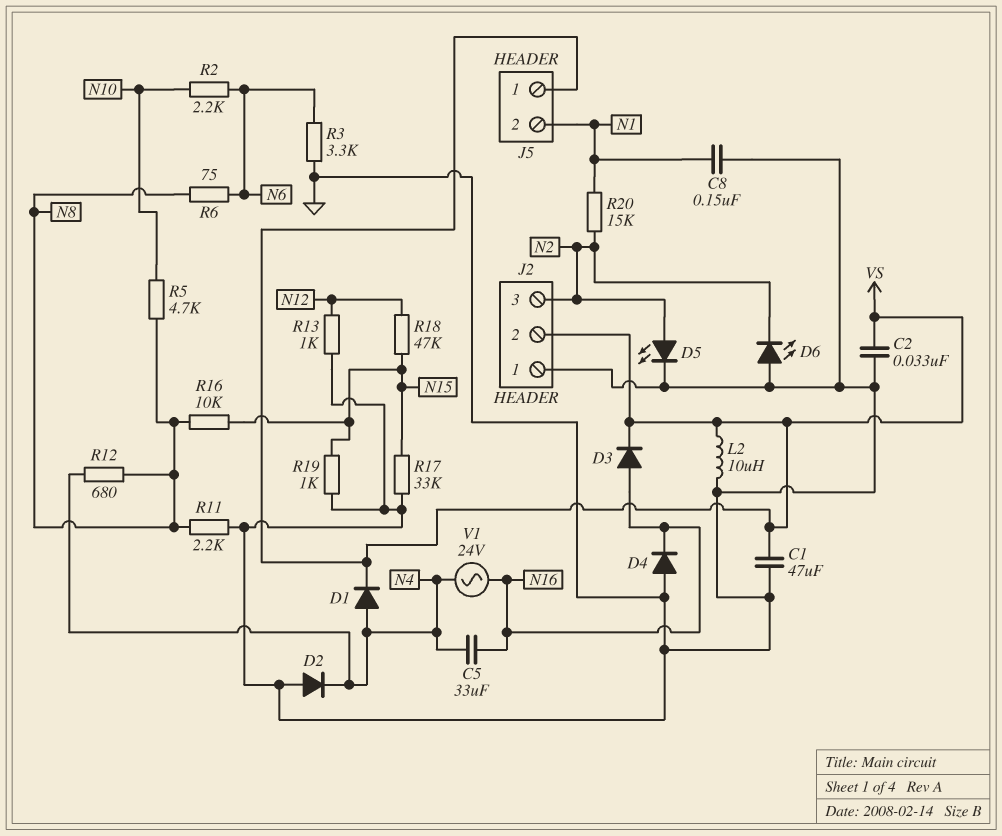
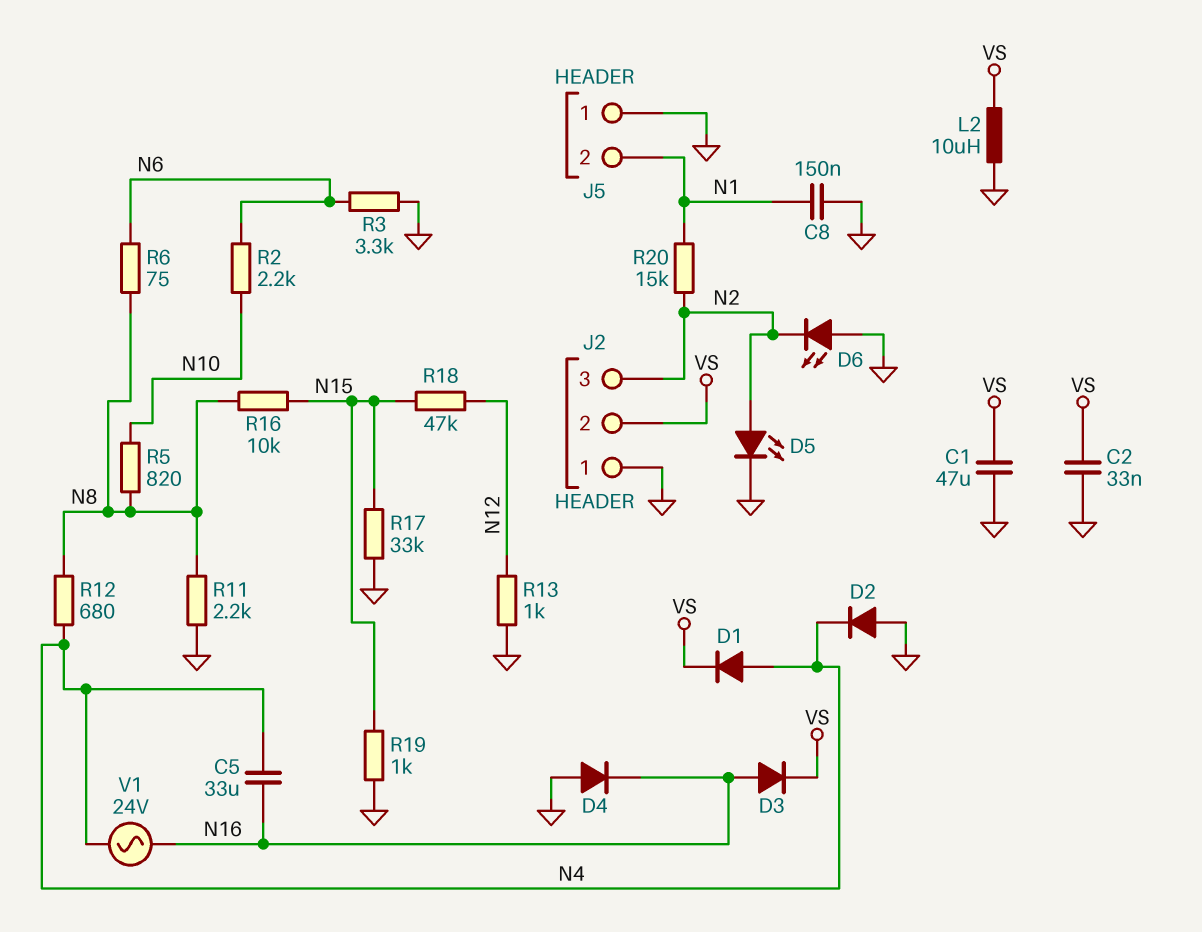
J5 pin 1: VS -> GND
R5: 4.7k (N8, N10) -> 820 (N8, N10)

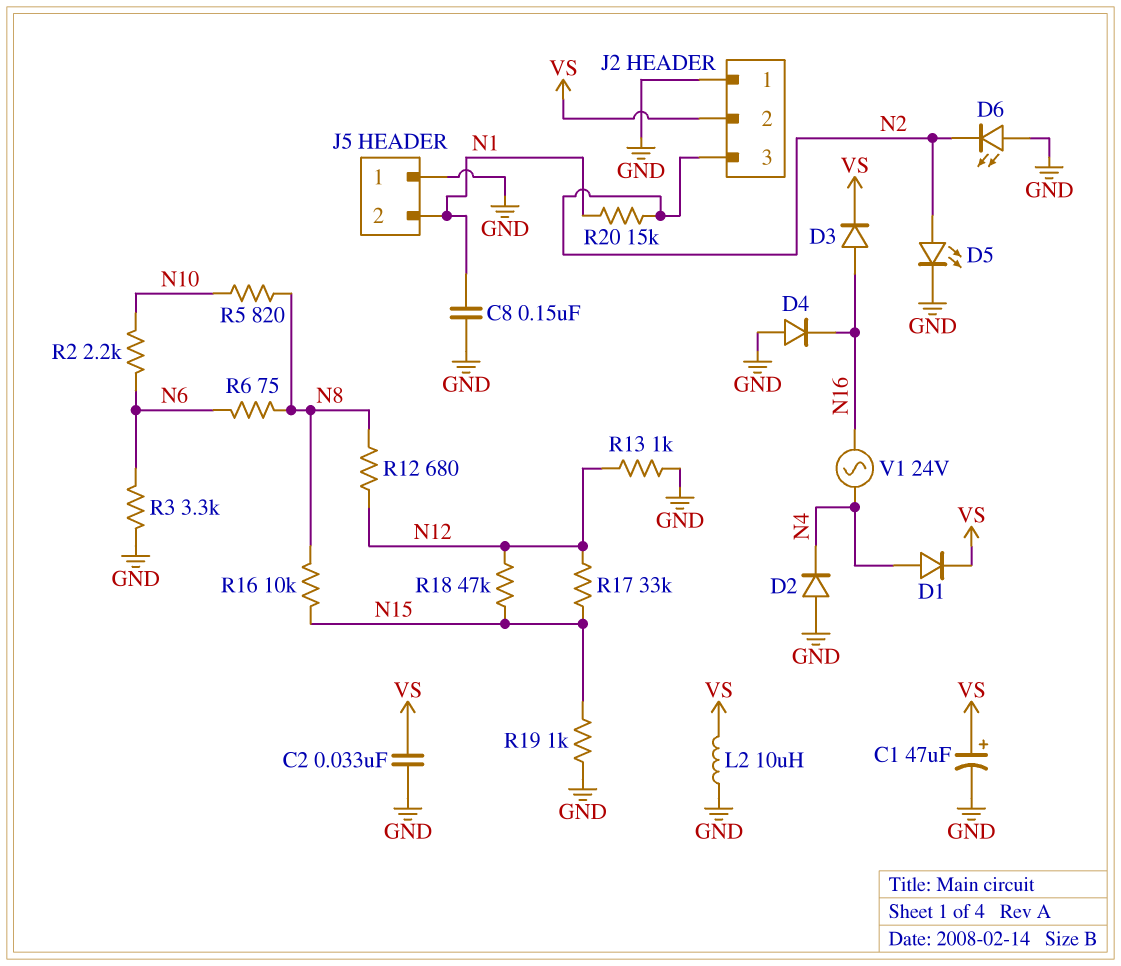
C1: 47uF (GND, VS) -> 47uF (plus VS, minus GND)
C5: 33uF (N4, N16) -> none
R11: 2.2k (GND, N8) -> none
R12: 680 (N4, N8) -> 680 (N8, N12)
R17: 33k (GND, N15) -> 33k (N12, N15)

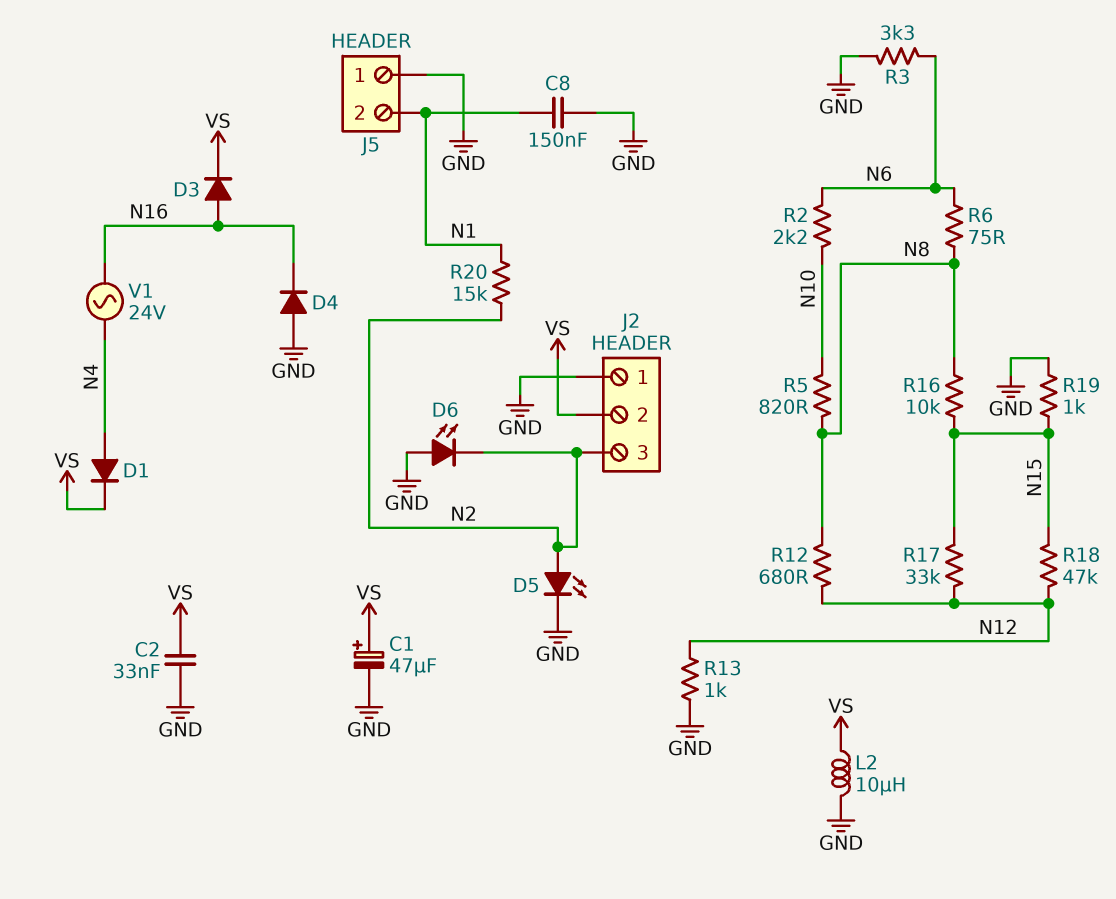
D2: diode (A GND, K N4) -> none

